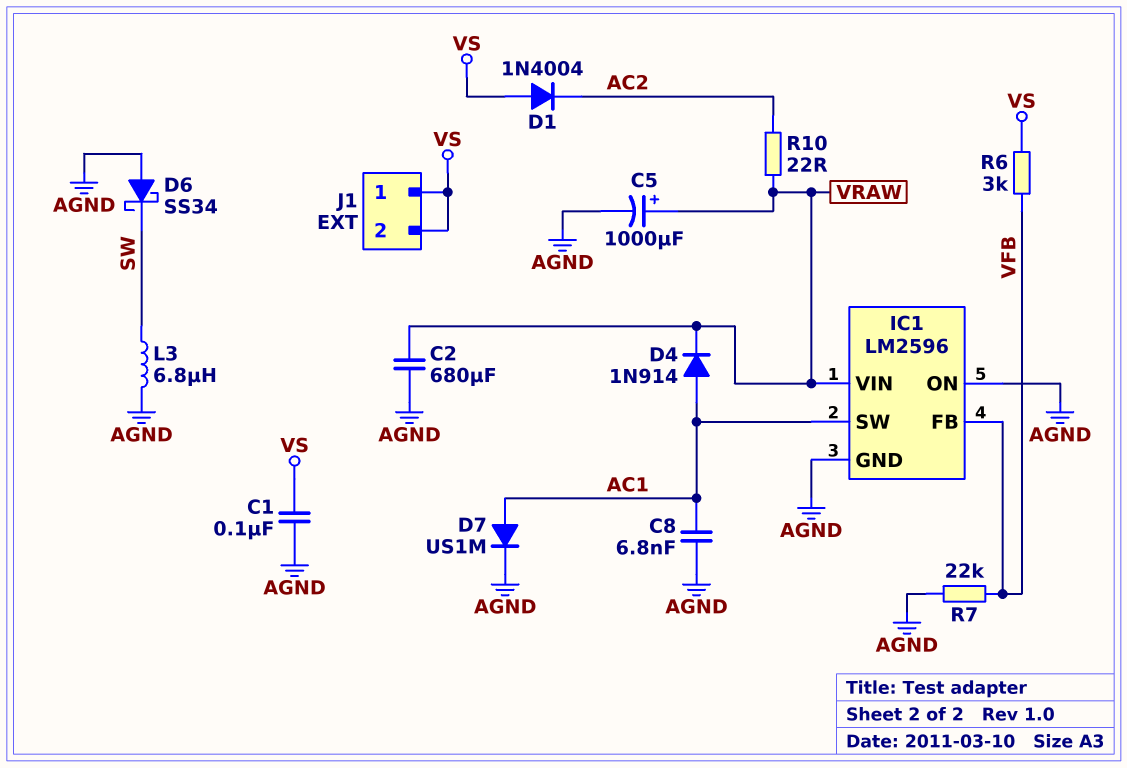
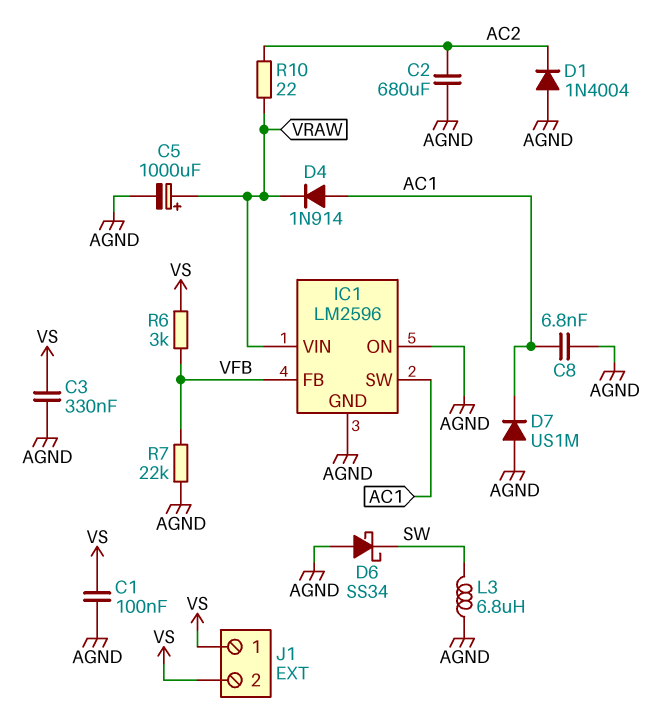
C2: 680uF (AGND, VRAW) -> 680uF (AC2, AGND)
C3: none -> 330nF (AGND, VS)
D1: diode 1N4004 (A VS, K AC2) -> diode 1N4004 (A AGND, K AC2)
D7: diode US1M (A AC1, K AGND) -> diode US1M (A AGND, K AC1)

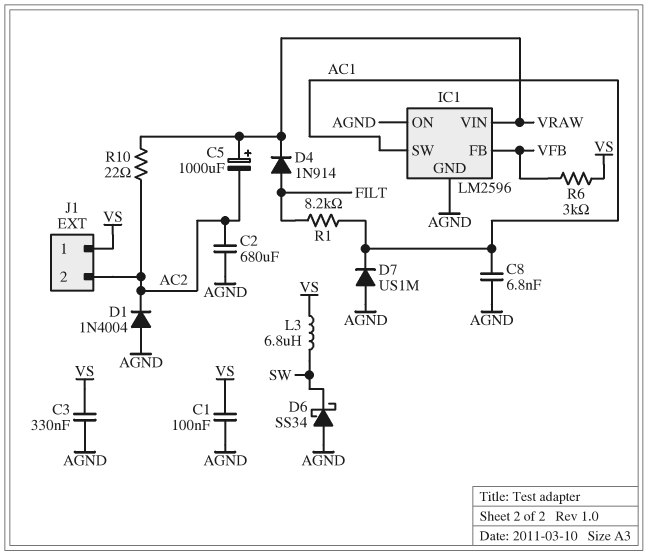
C5: 1000uF (plus VRAW, minus AGND) -> 1000uF (plus VRAW, minus AC2)
D4: diode 1N914 (A AC1, K VRAW) -> diode 1N914 (A FILT, K VRAW)
J1 pin 2: VS -> AC2
L3: 6.8uH (AGND, SW) -> 6.8uH (SW, VS)
R1: none -> 8.2k (AC1, FILT)
R7: 22k (AGND, VFB) -> none

